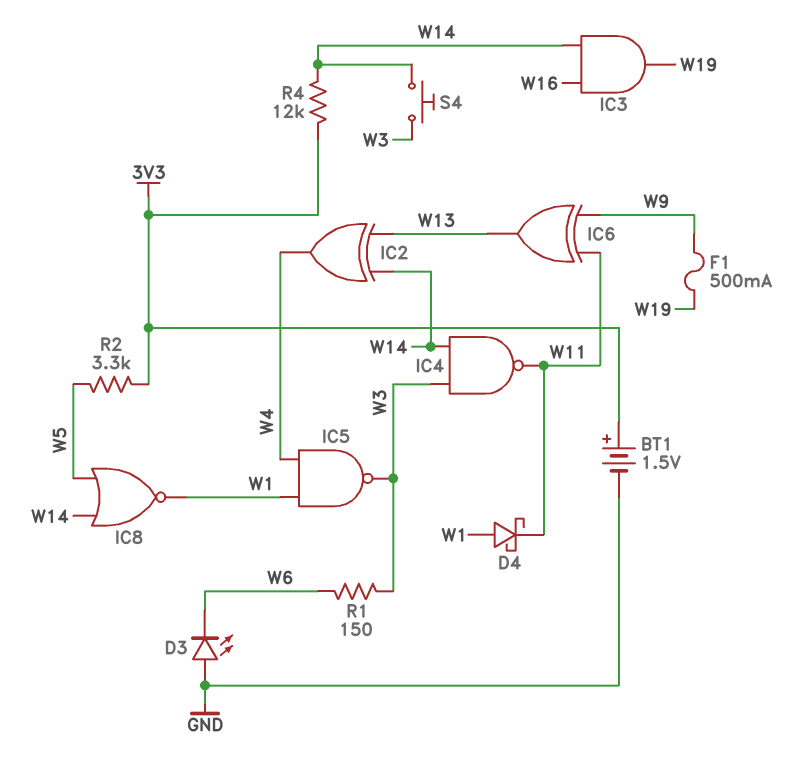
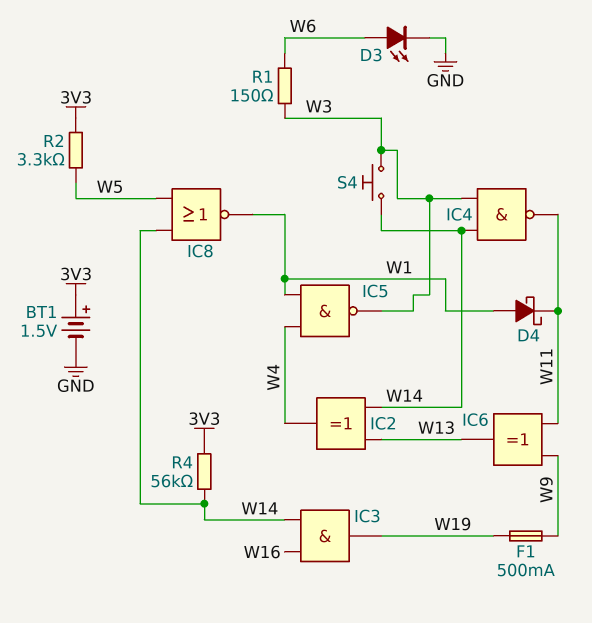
D3: LED (A GND, K W6) -> LED (A W6, K GND)
R4: 12k (3V3, W14) -> 56k (3V3, W14)

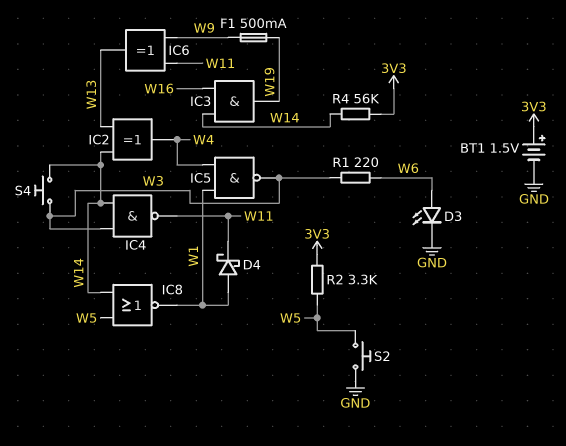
R1: 150 (W3, W6) -> 220 (W3, W6)
S2: none -> button (GND, W5)

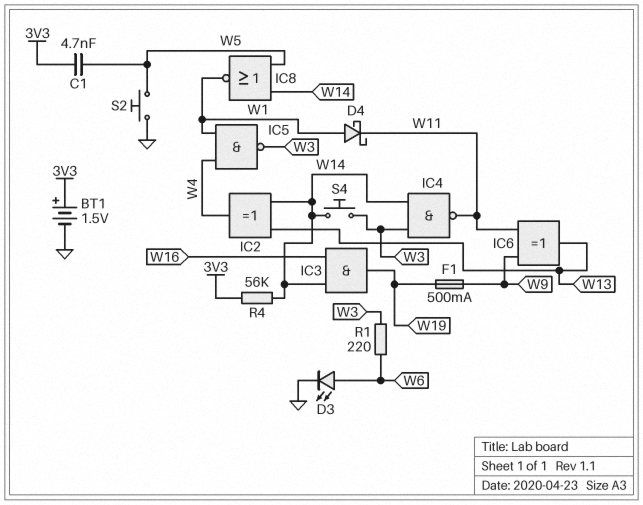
C1: none -> 4.7nF (3V3, W5)
R2: 3.3k (3V3, W5) -> none

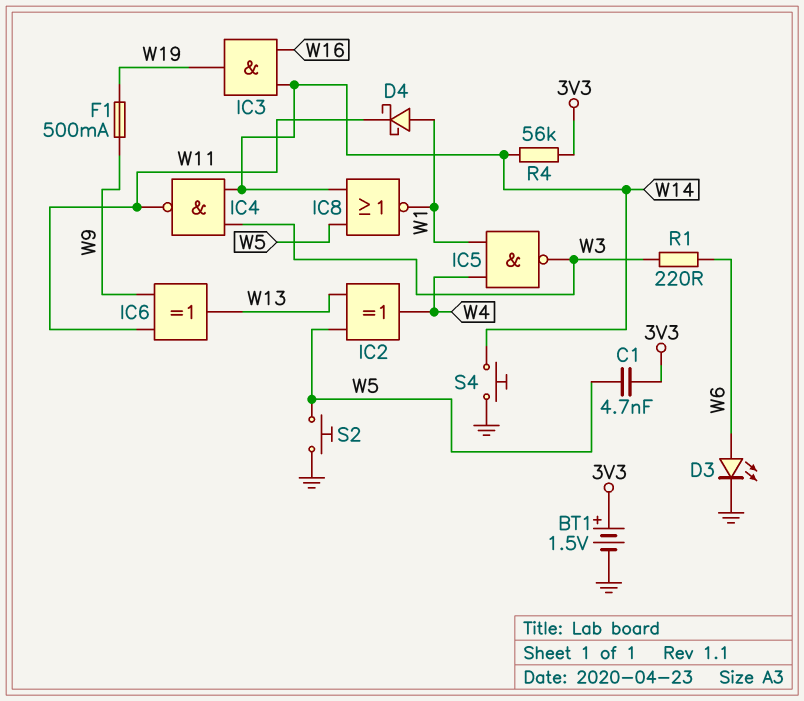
IC2: XOR (in W13, in W14, out W4) -> XOR (in W5, in W13, out W4)
S4: button (W3, W14) -> button (GND, W14)

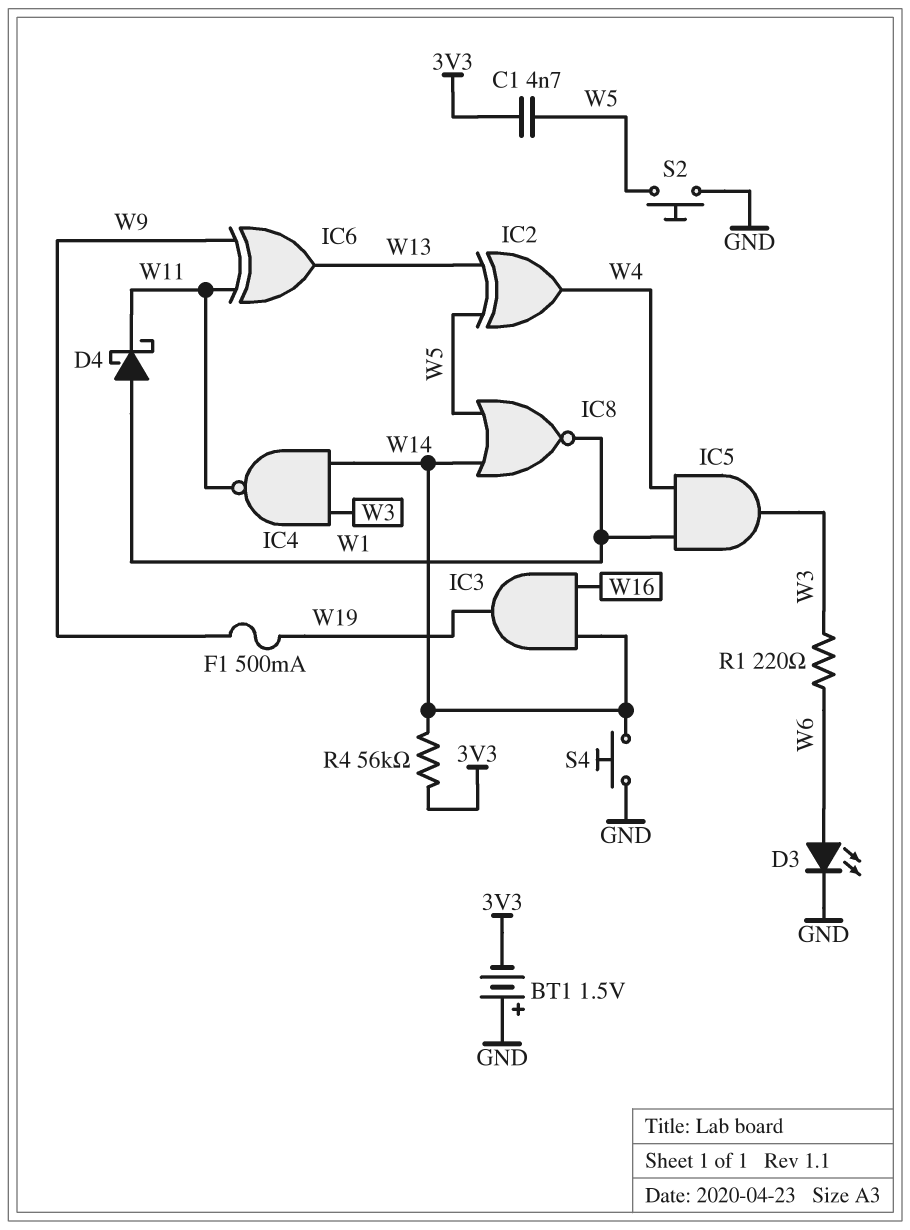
BT1: 1.5V (plus 3V3, minus GND) -> 1.5V (plus GND, minus 3V3)
IC5: NAND (in W1, in W4, out W3) -> AND (in W1, in W4, out W3)

